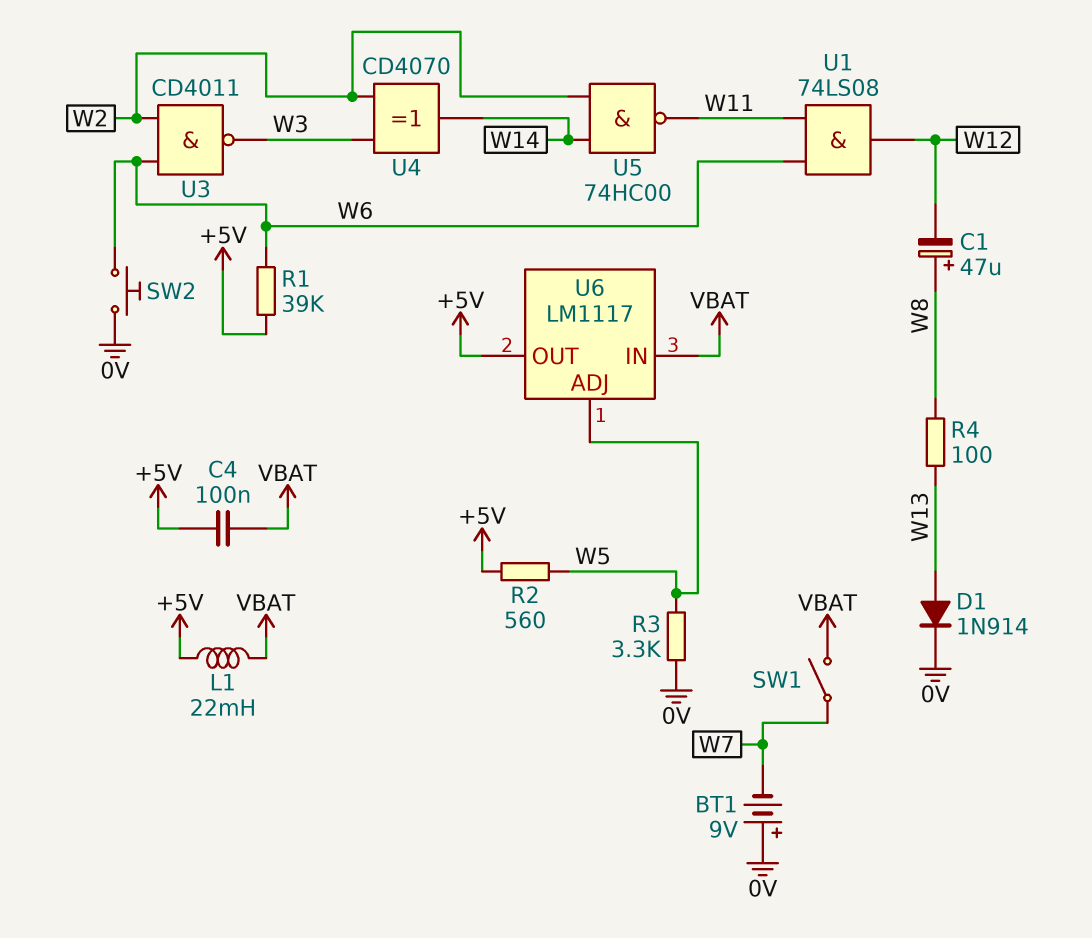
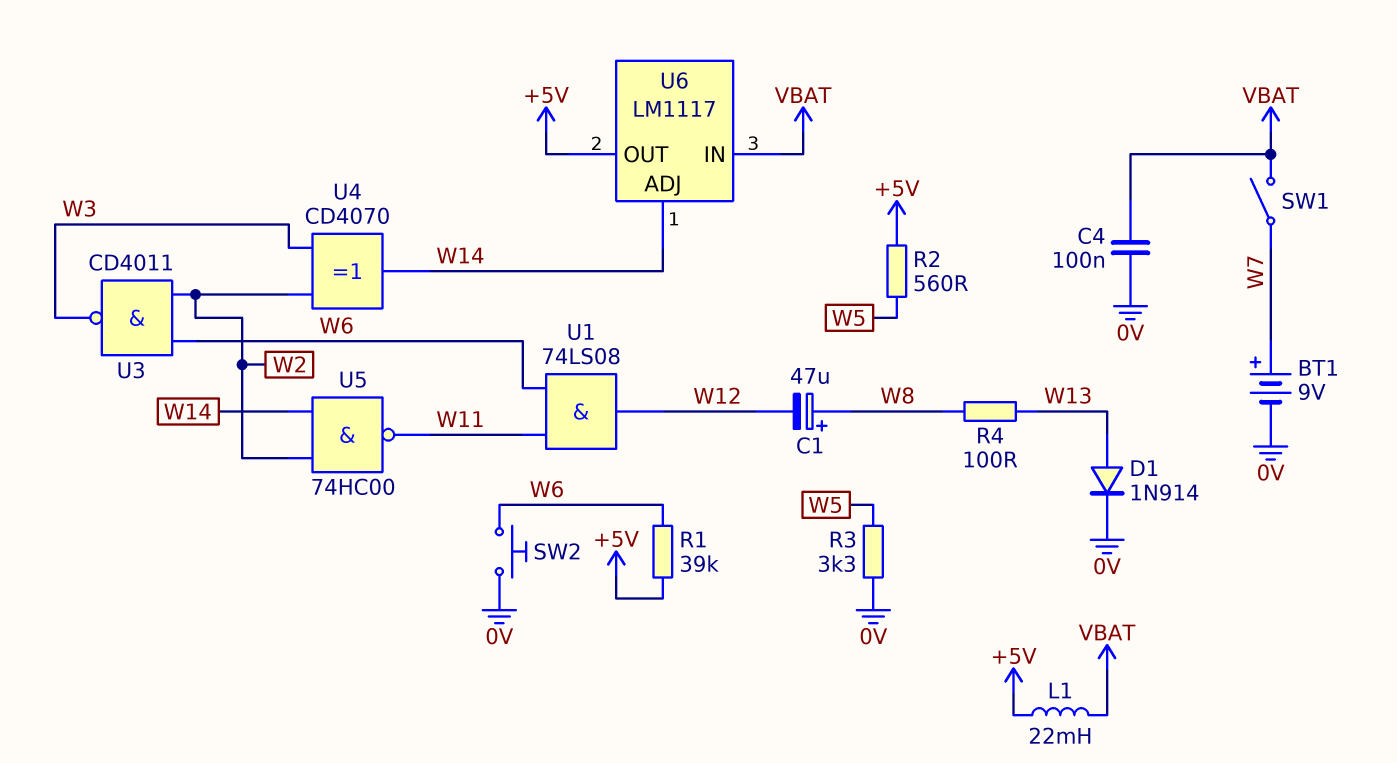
BT1: 9V (plus 0V, minus W7) -> 9V (plus W7, minus 0V)
C4: 100nF (+5V, VBAT) -> 100nF (0V, VBAT)
U6 pin ADJ: W5 -> W14

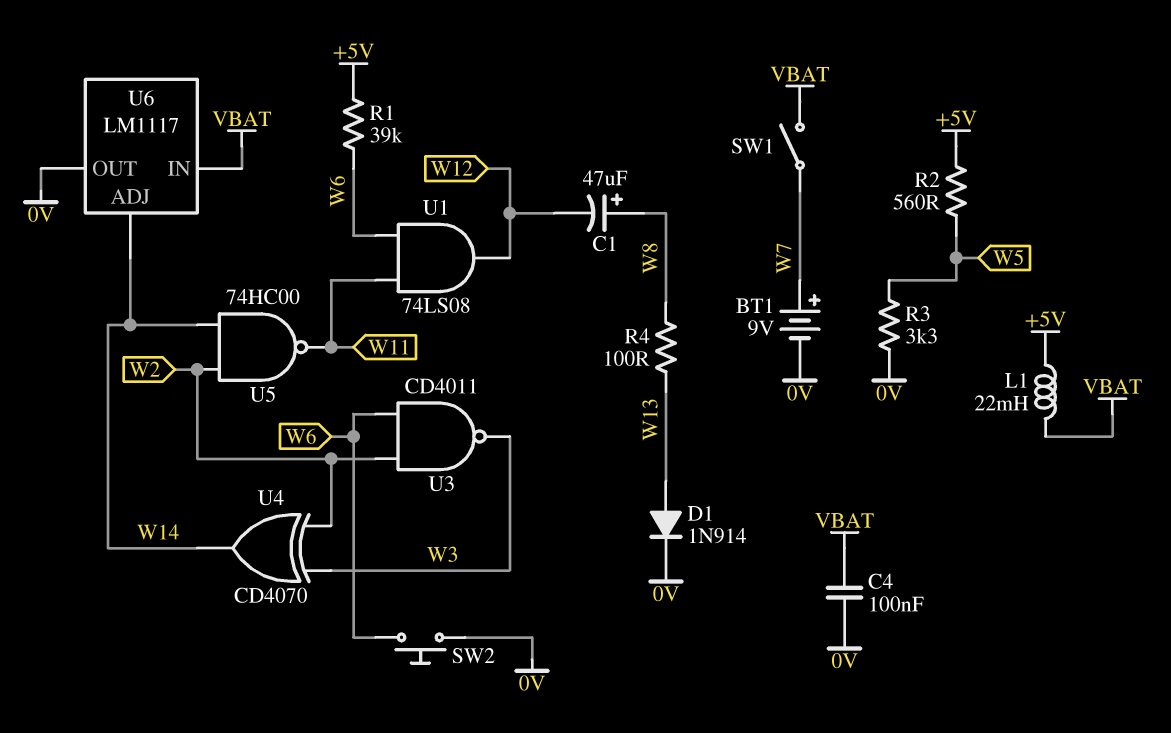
U6 pin OUT: +5V -> 0V

